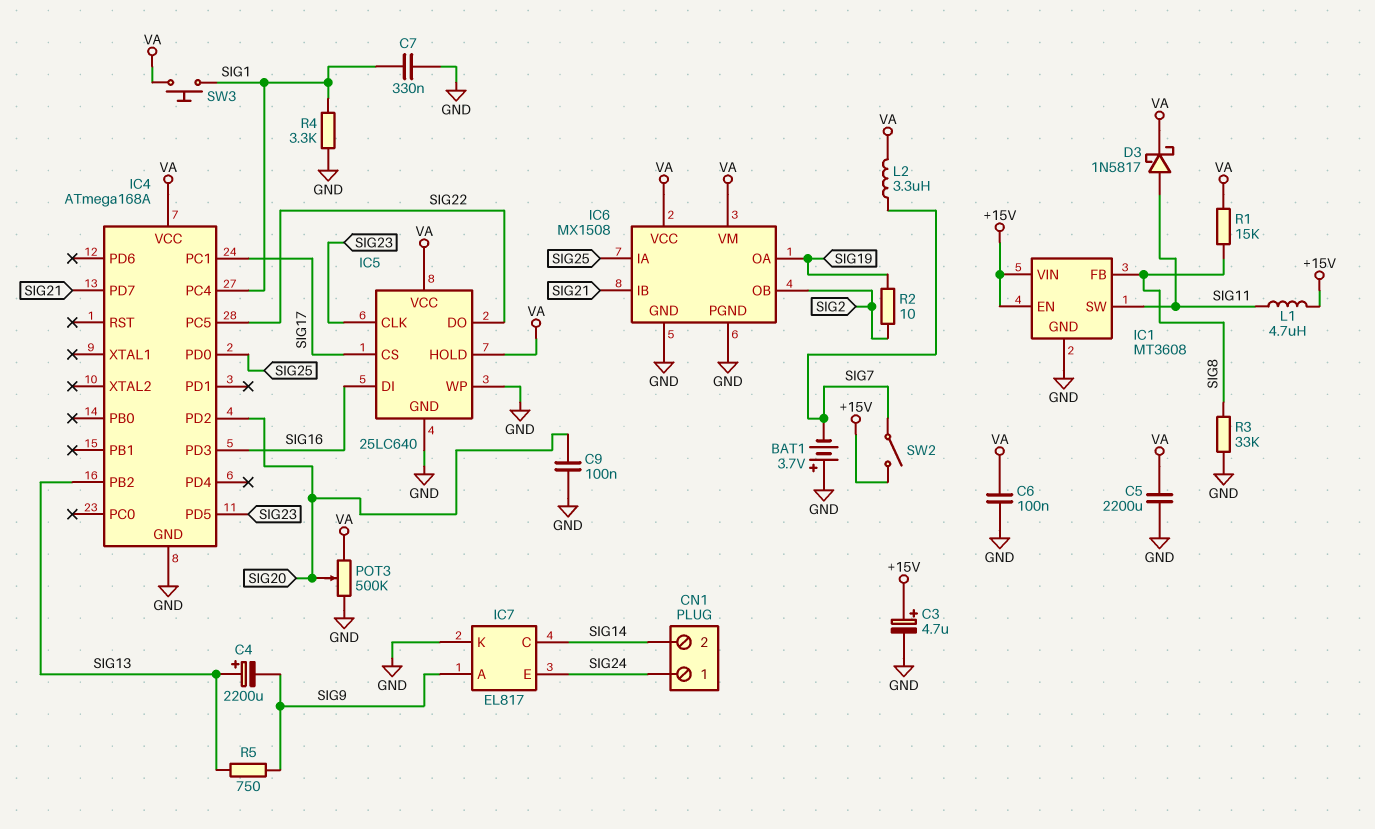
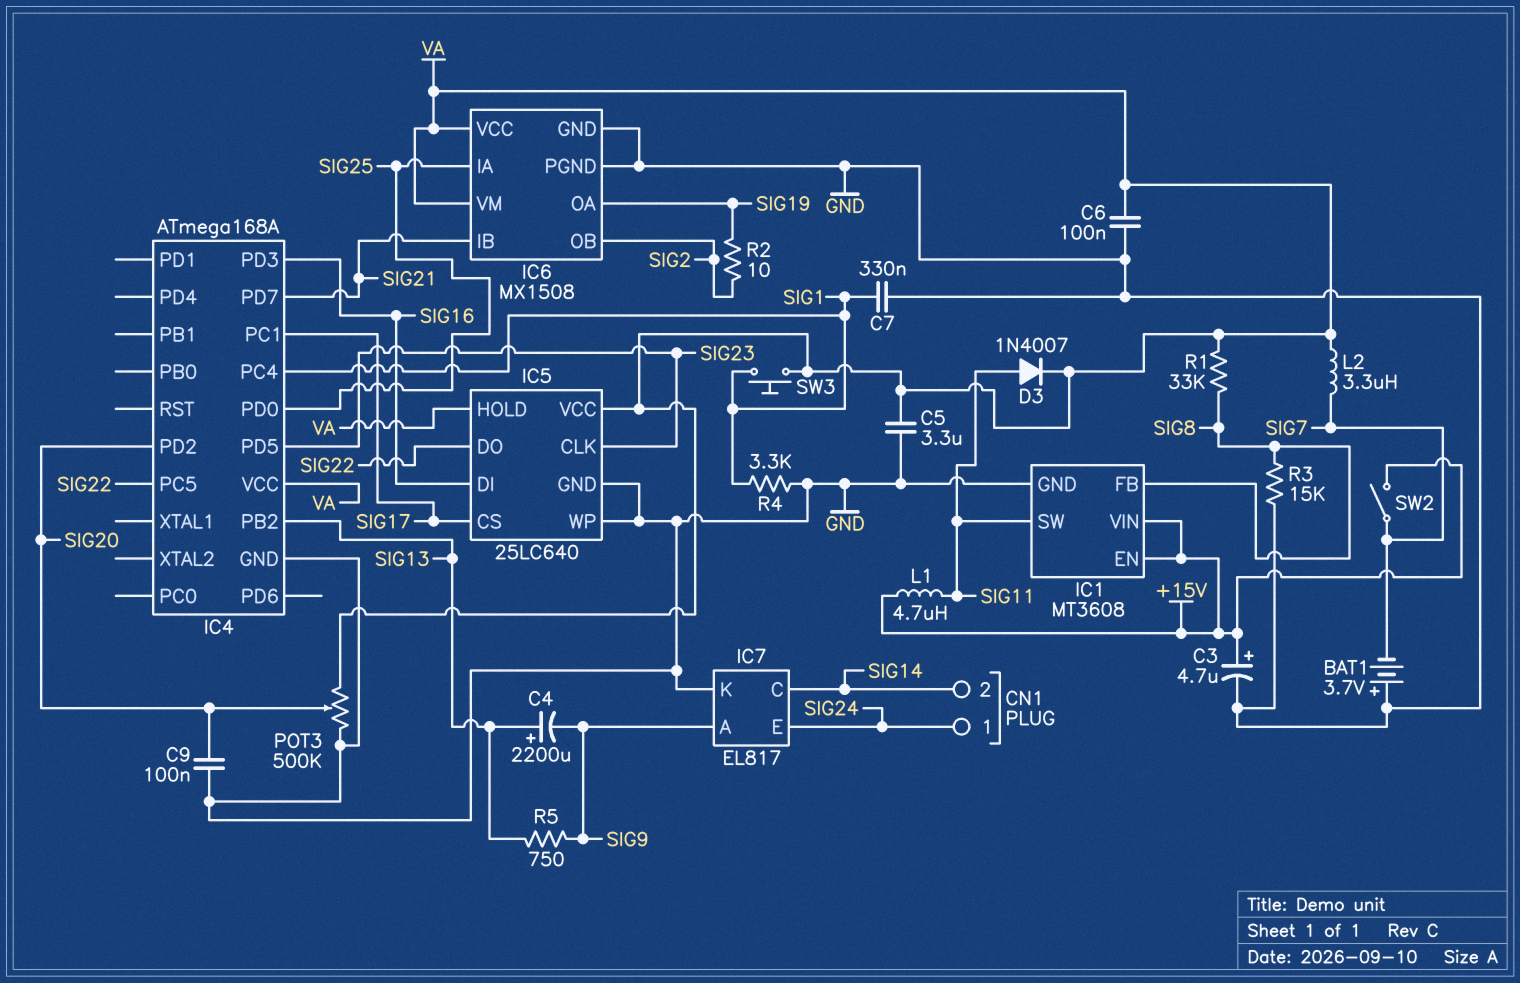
C5: 2200uF (GND, VA) -> 3.3uF (GND, VA)
D3: schottky 1N5817 (A SIG11, K VA) -> diode 1N4007 (A SIG11, K VA)
R1: 15k (SIG8, VA) -> 33k (SIG8, VA)
R3: 33k (GND, SIG8) -> 15k (GND, SIG8)

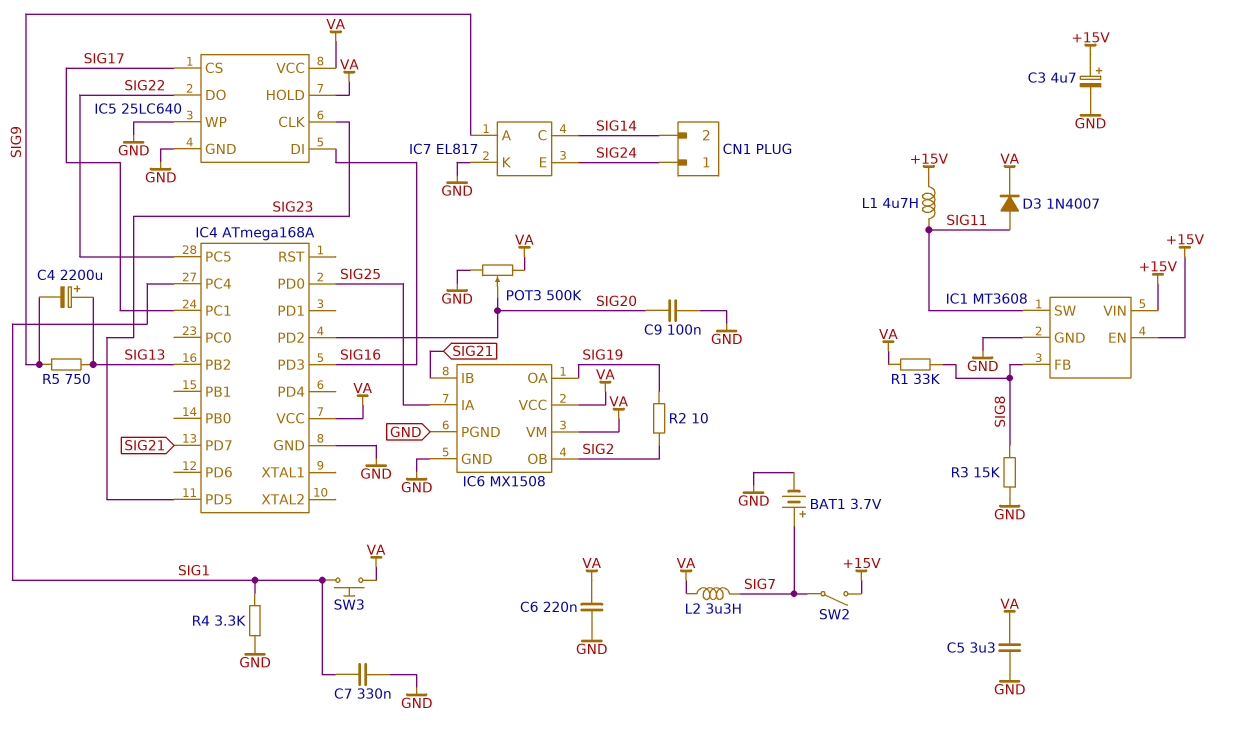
BAT1: 3.7V (plus GND, minus SIG7) -> 3.7V (plus SIG7, minus GND)
C6: 100nF (GND, VA) -> 220nF (GND, VA)

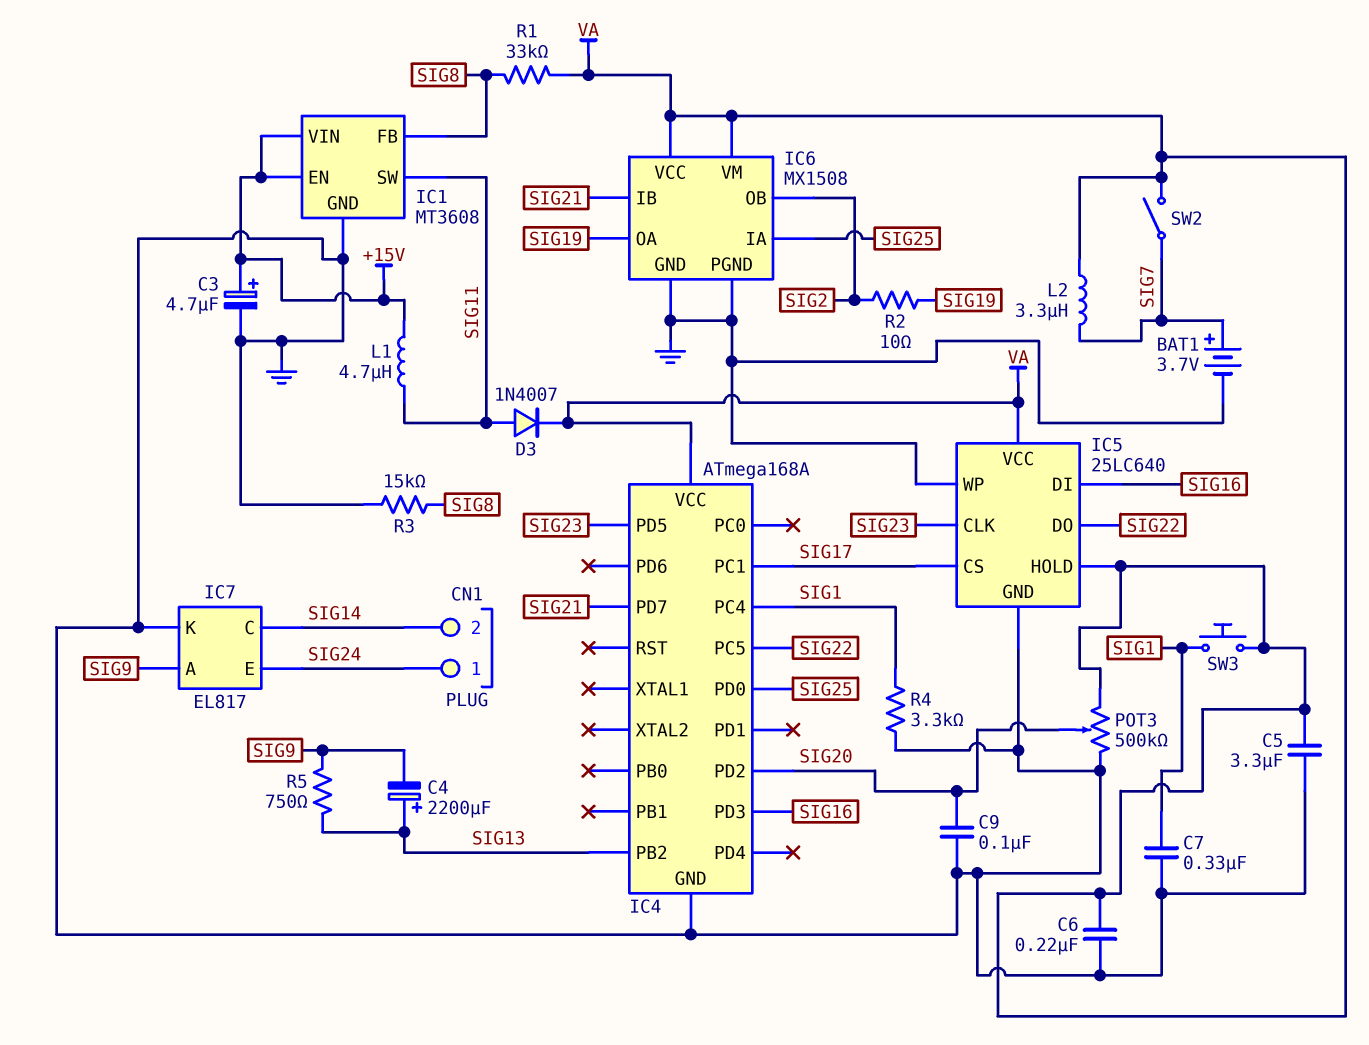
SW2: switch (+15V, SIG7) -> switch (SIG7, VA)

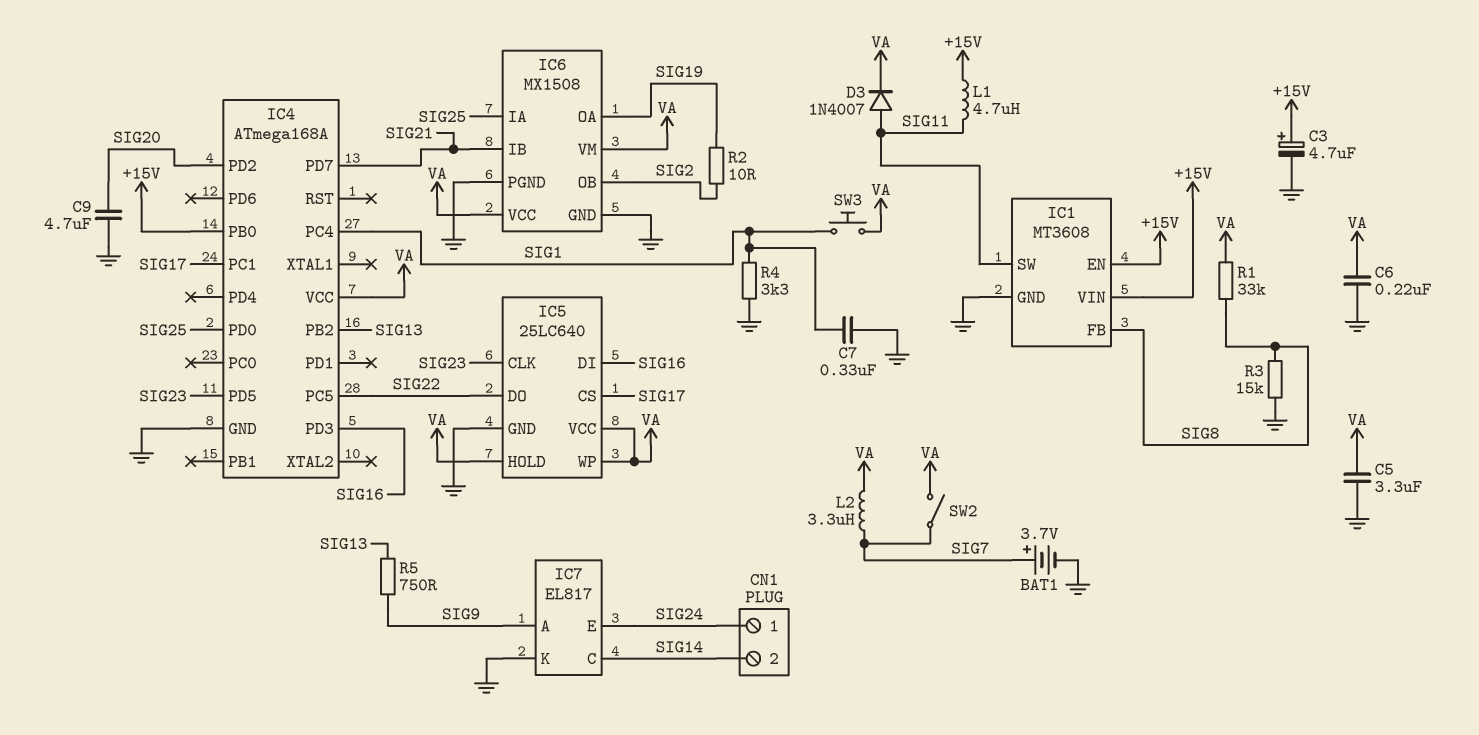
C4: 2200uF (plus SIG13, minus SIG9) -> none
C9: 100nF (GND, SIG20) -> 4.7uF (GND, SIG20)
IC4 pin PB0: none -> +15V
IC5 pin WP: GND -> VA
POT3: 500k (GND, VA, wiper SIG20) -> none

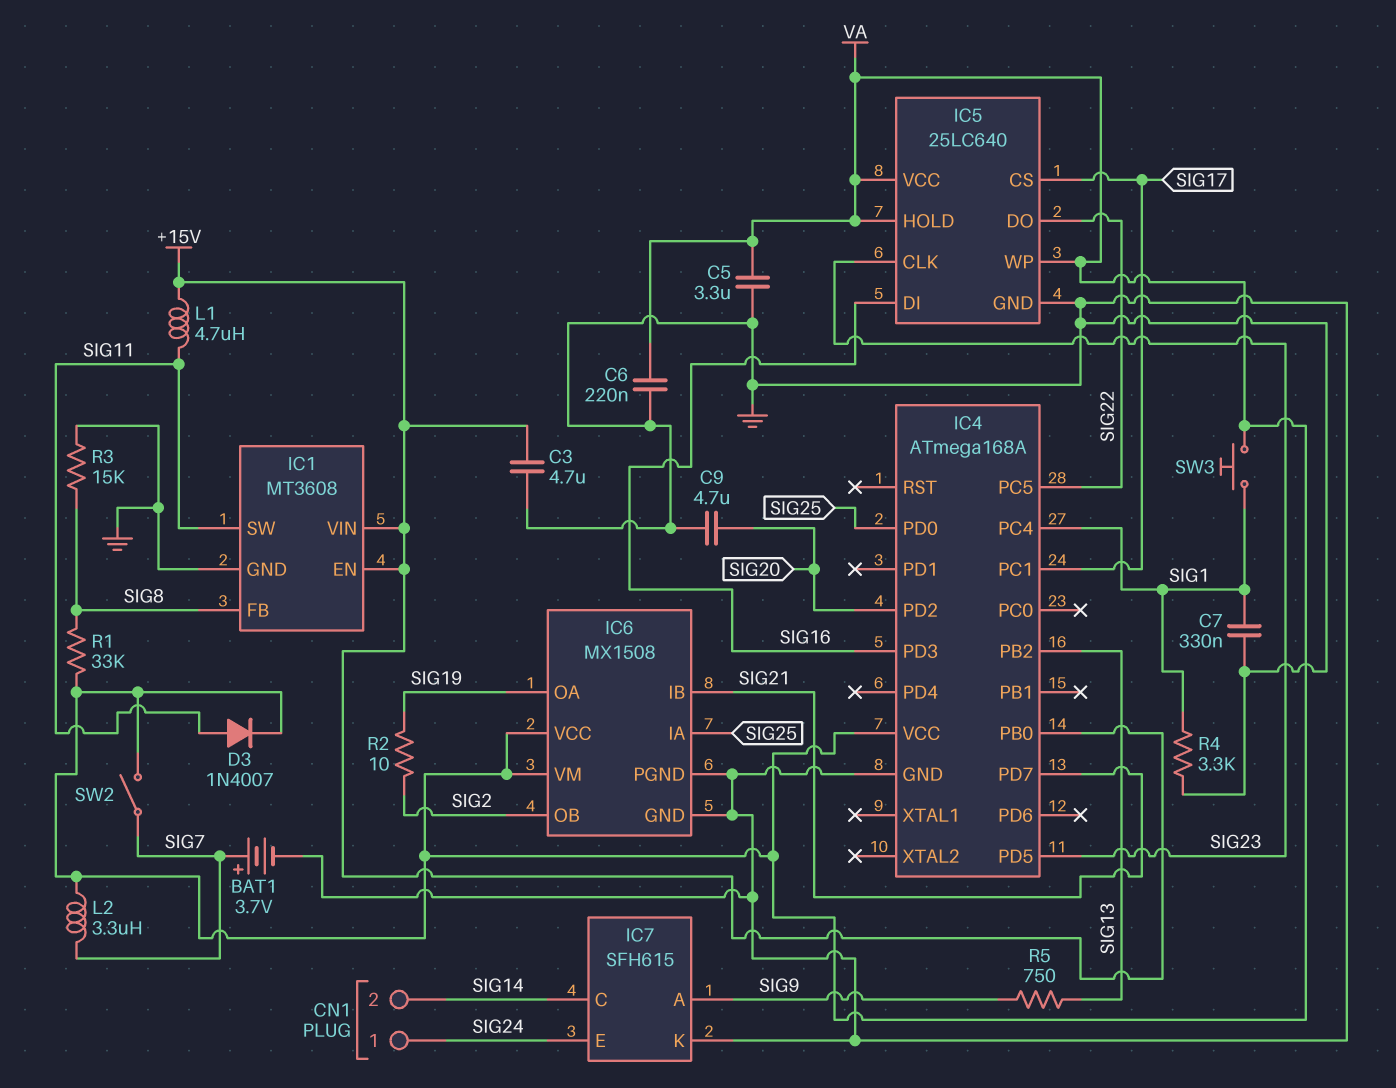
C3: 4.7uF (plus +15V, minus GND) -> 4.7uF (+15V, GND)
IC7: EL817 -> SFH615

